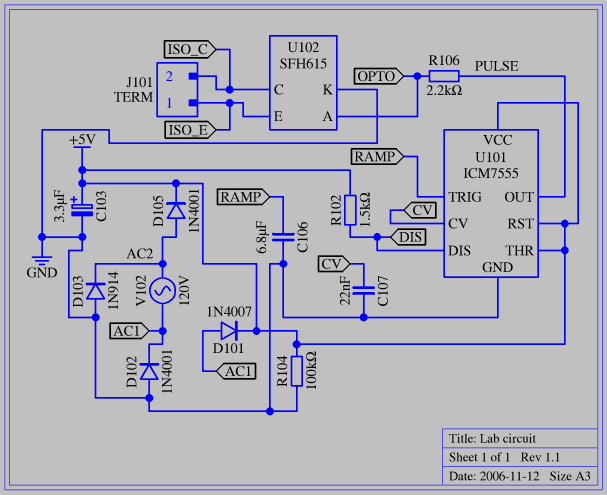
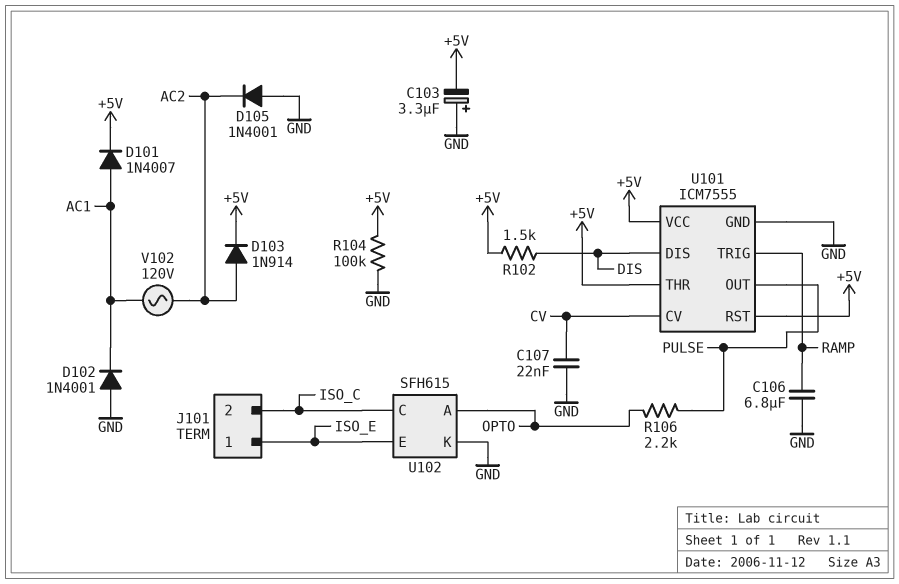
C103: 3.3uF (plus +5V, minus GND) -> 3.3uF (plus GND, minus +5V)
D103: diode 1N914 (A GND, K AC2) -> diode 1N914 (A AC2, K +5V)
D105: diode 1N4001 (A AC2, K +5V) -> diode 1N4001 (A GND, K AC2)

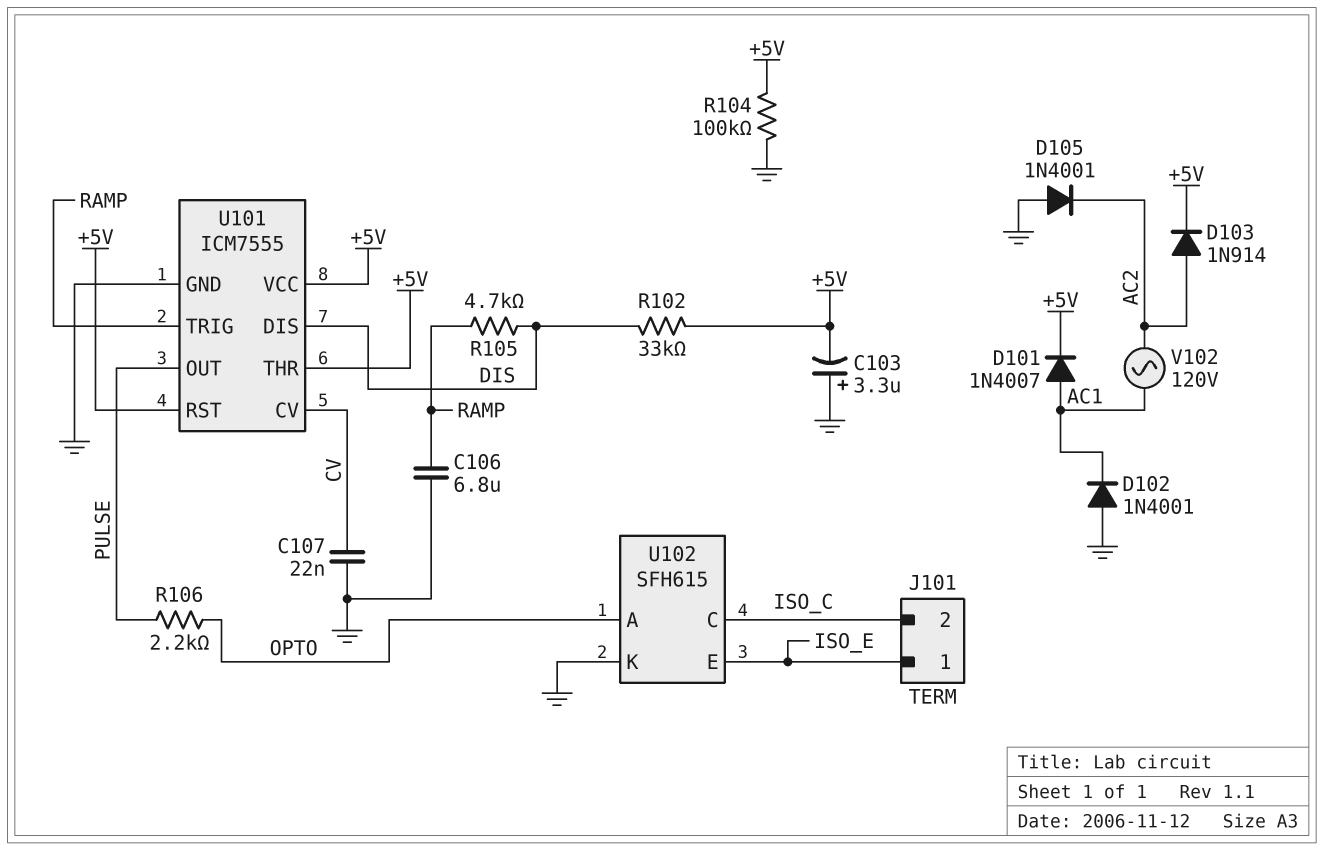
R102: 1.5k (+5V, DIS) -> 33k (+5V, DIS)
R105: none -> 4.7k (DIS, RAMP)

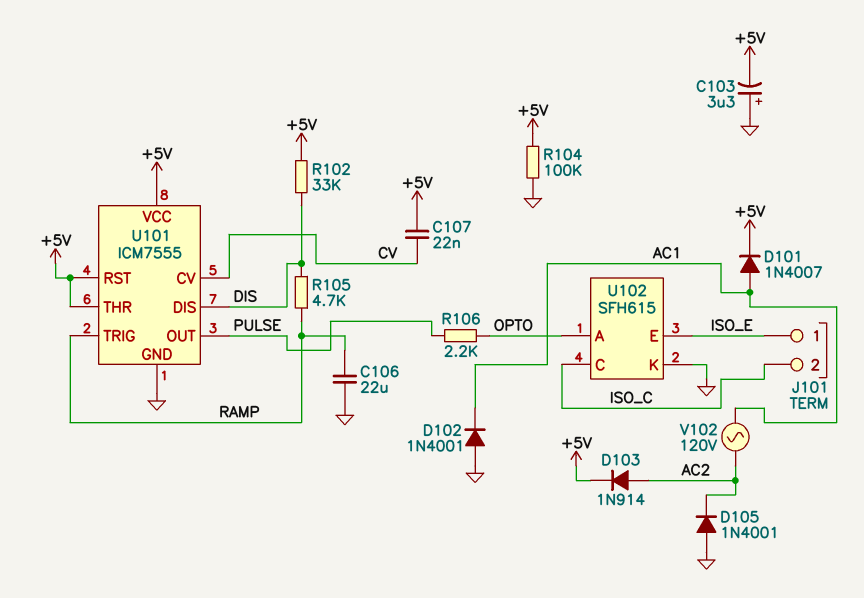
C106: 6.8uF (GND, RAMP) -> 22uF (GND, RAMP)
C107: 22nF (CV, GND) -> 22nF (+5V, CV)

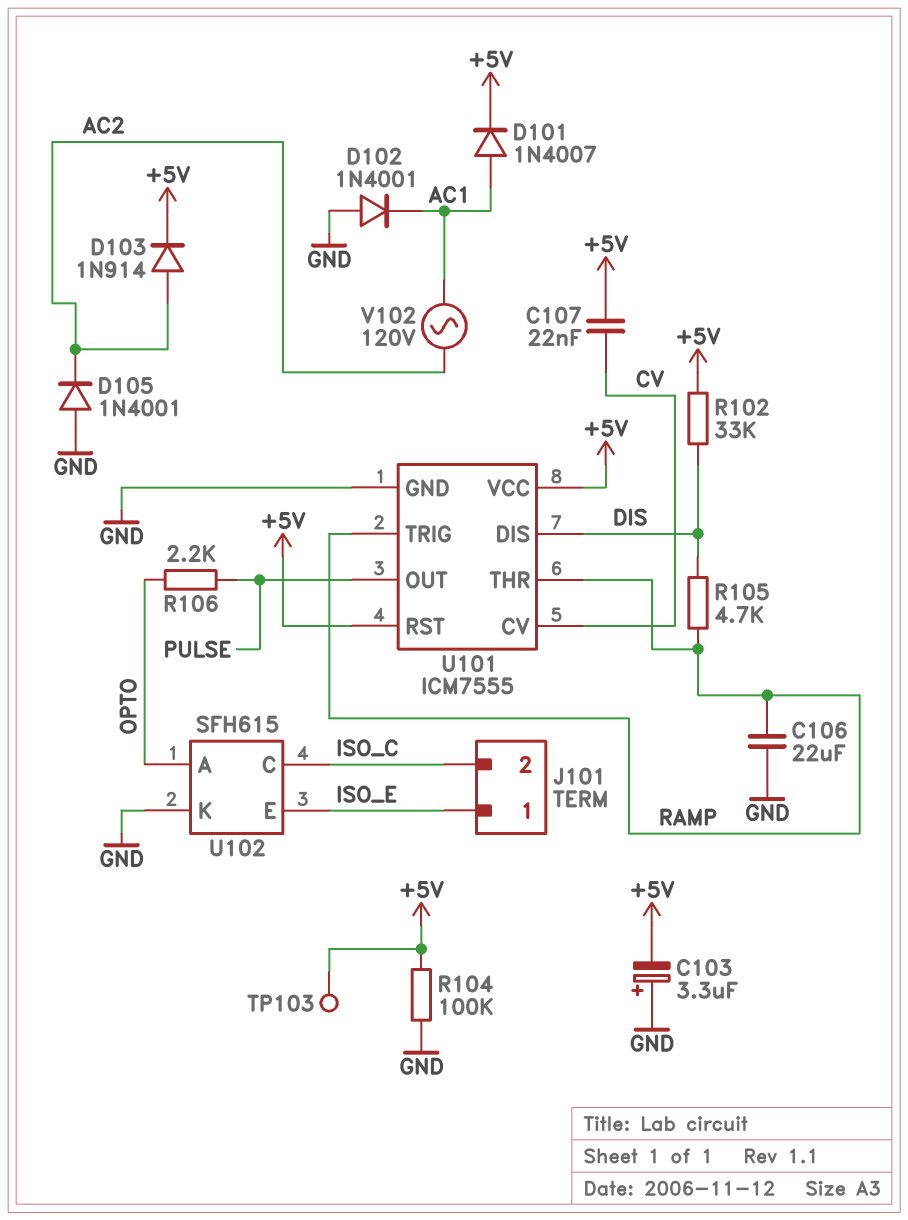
TP103: none -> test point (+5V)
U101 pin THR: +5V -> RAMP

